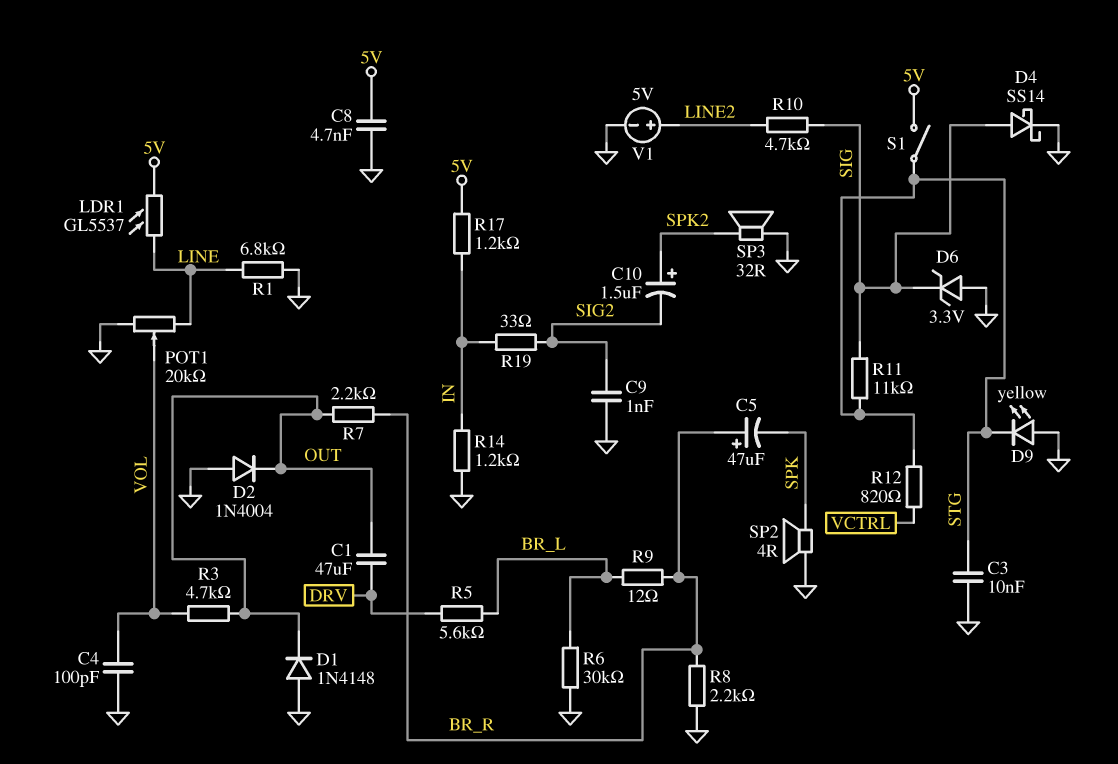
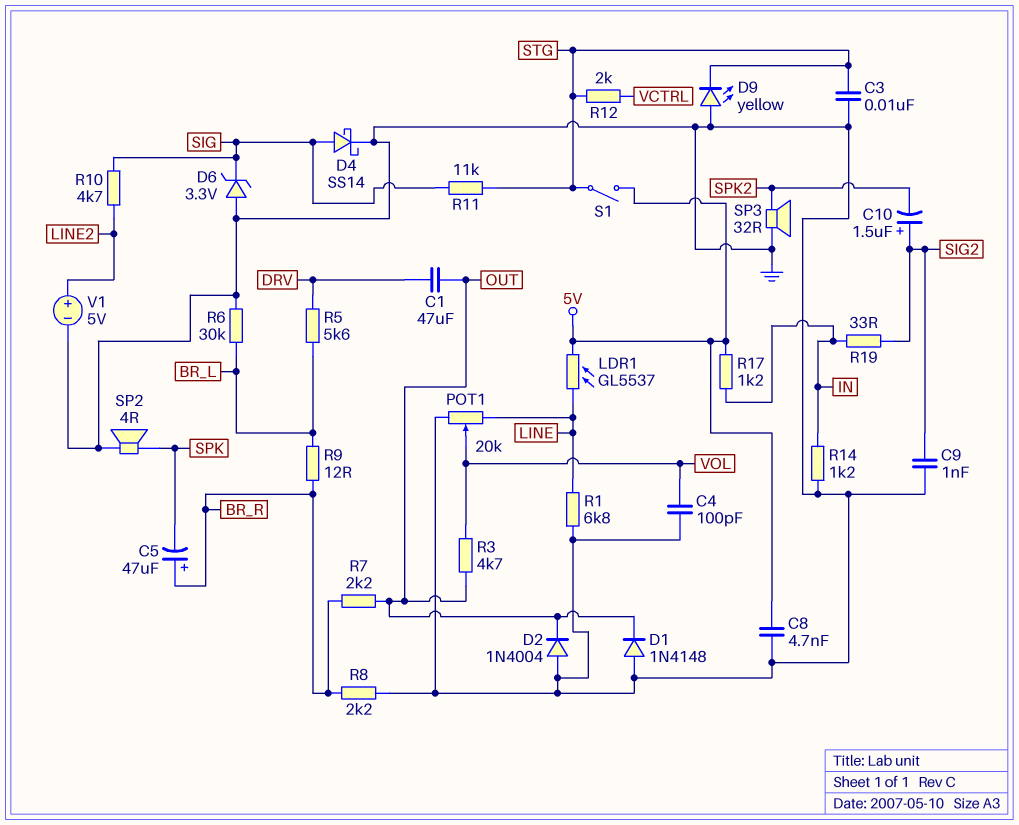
C10: 1.5uF (plus SPK2, minus SIG2) -> 1.5uF (plus SIG2, minus SPK2)
R12: 820 (STG, VCTRL) -> 2k (STG, VCTRL)

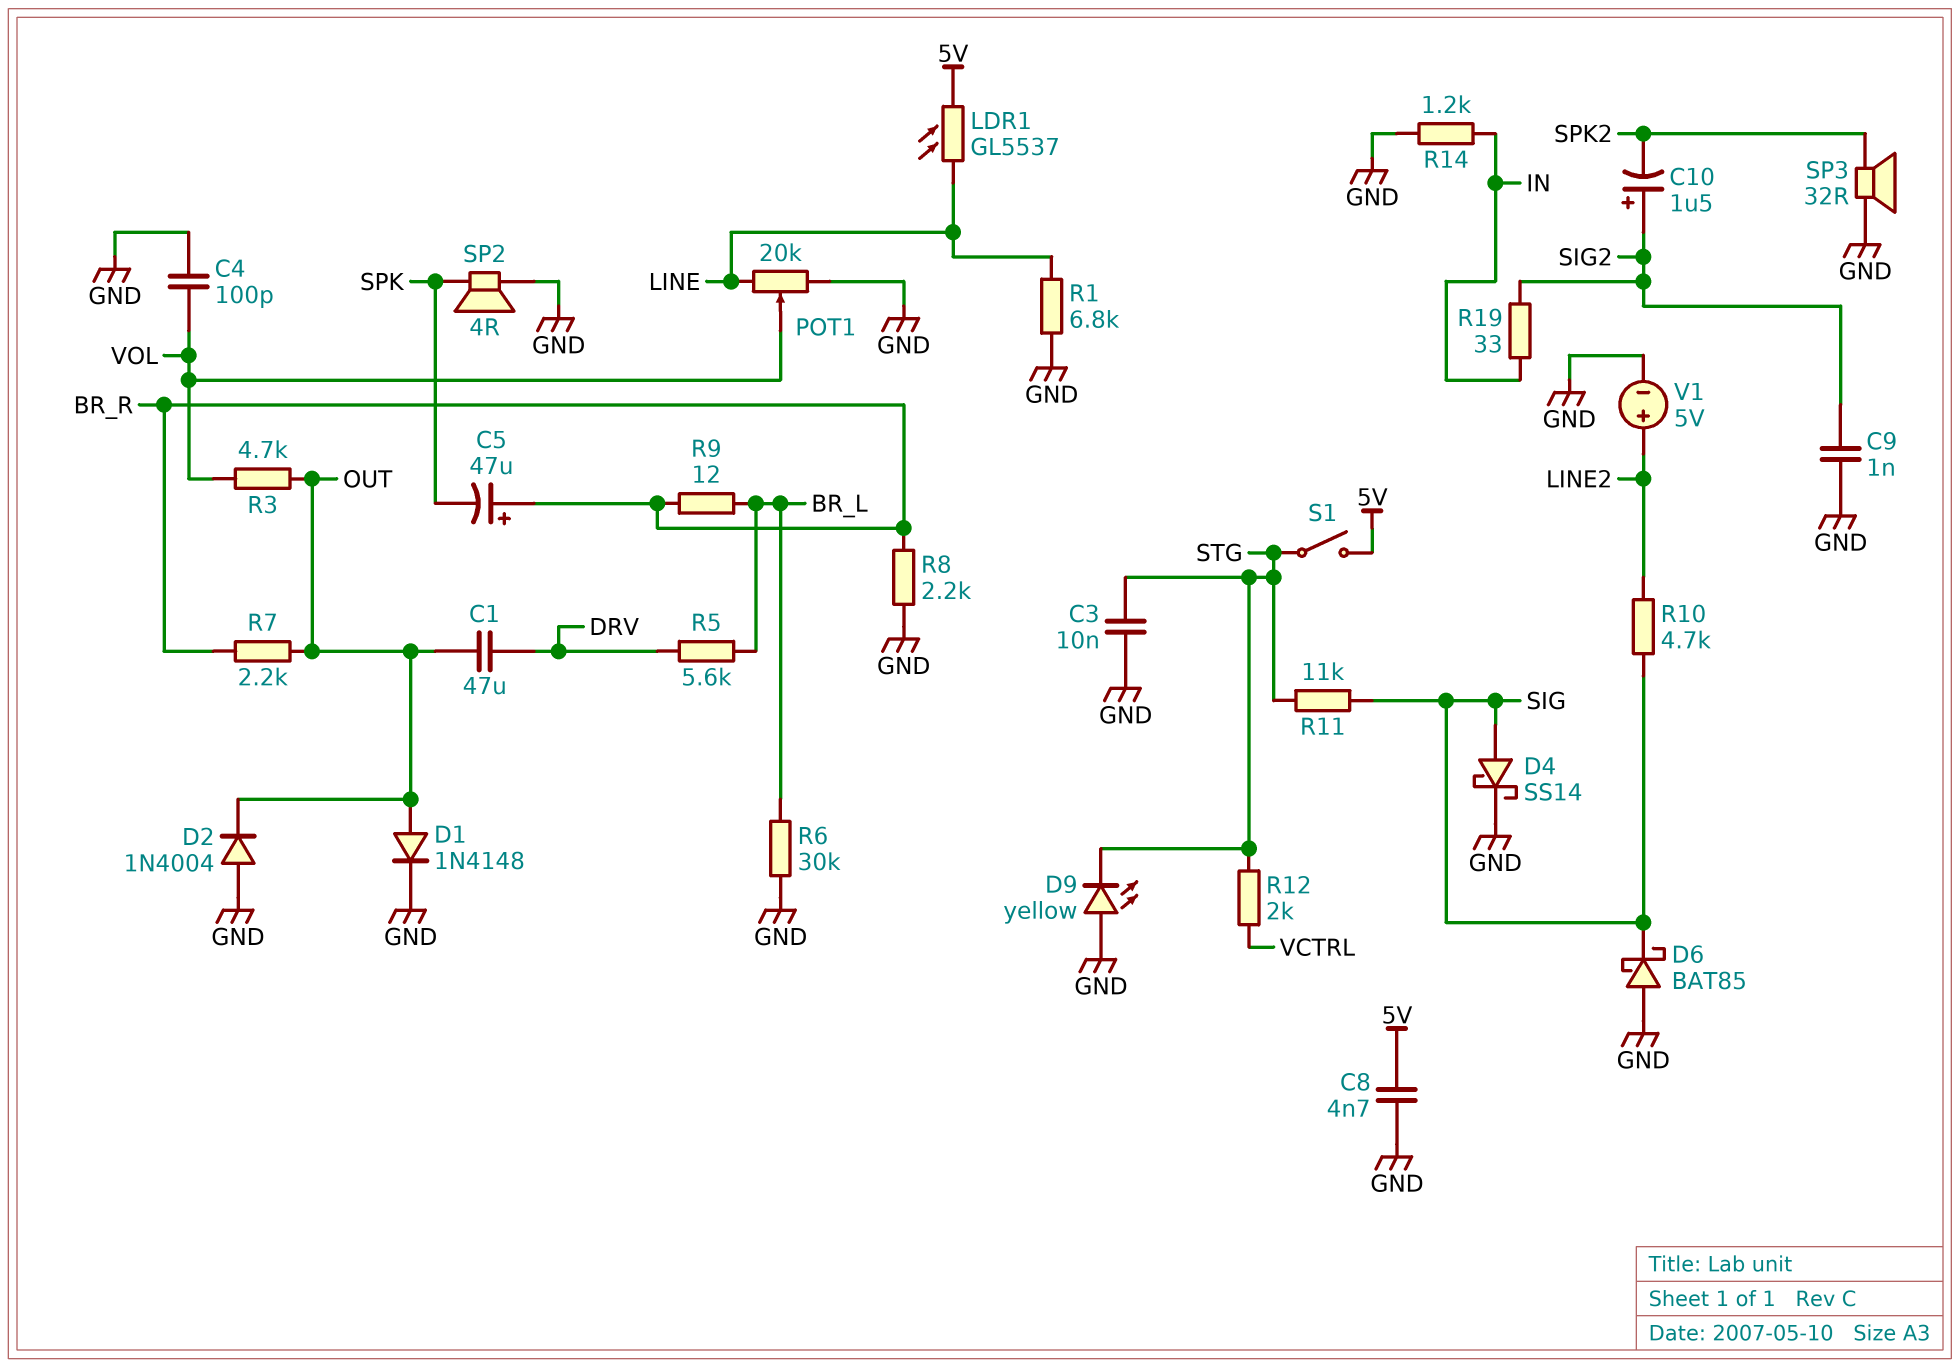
D1: diode 1N4148 (A GND, K OUT) -> diode 1N4148 (A OUT, K GND)
D6: zener 3.3V (A GND, K SIG) -> schottky BAT85 (A GND, K SIG)
R17: 1.2k (5V, IN) -> none

